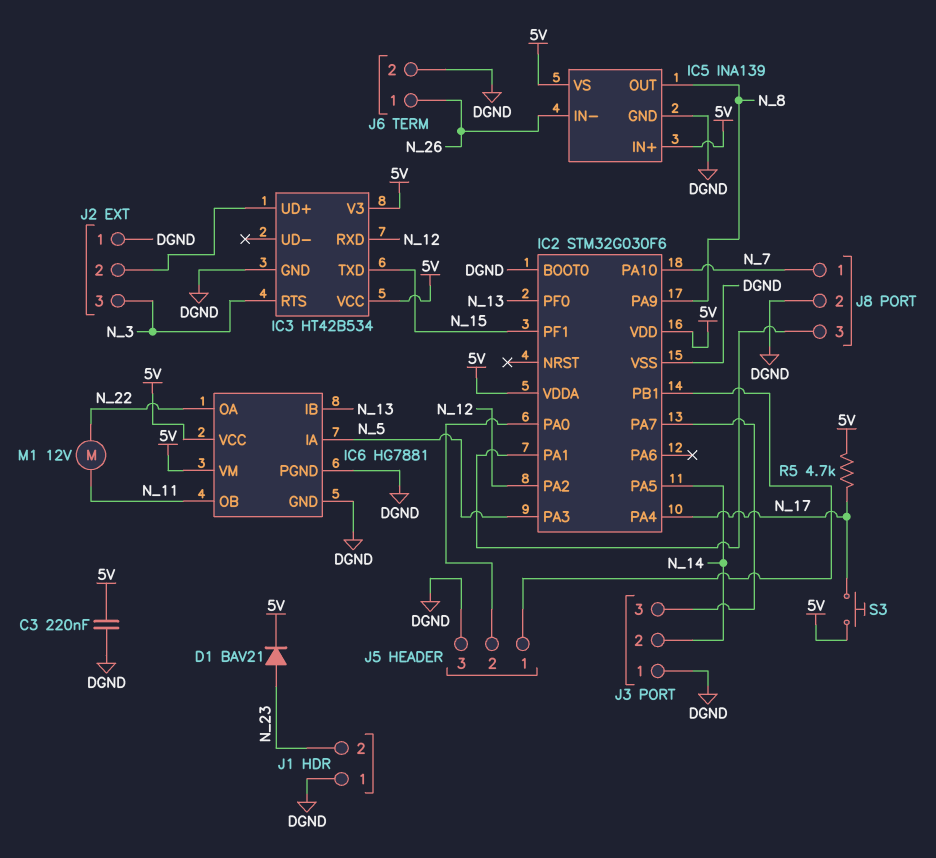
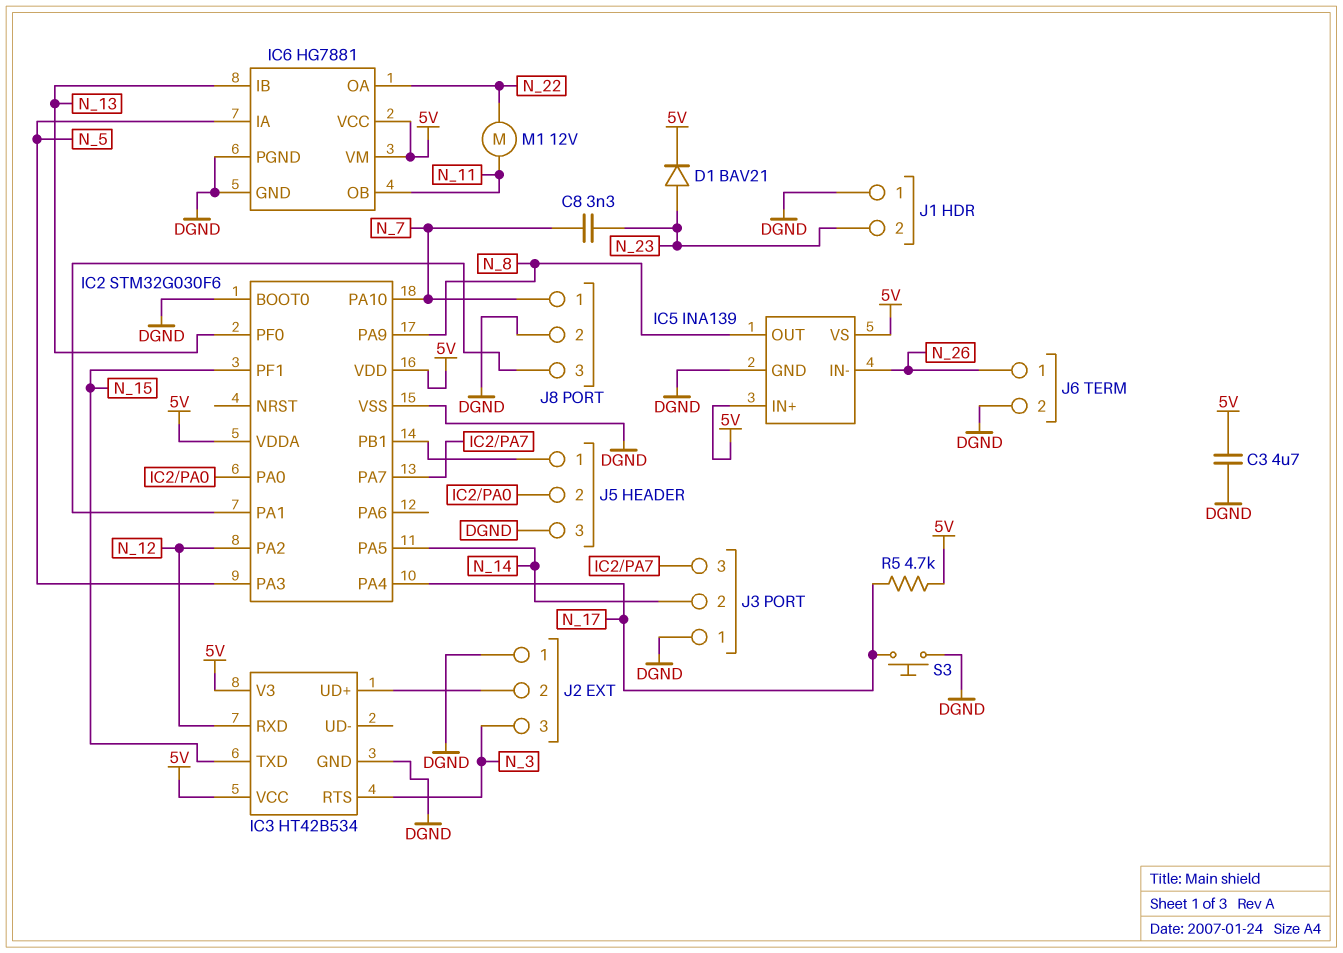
C3: 220nF (5V, DGND) -> 4.7uF (5V, DGND)
C8: none -> 3.3nF (N_7, N_23)
S3: button (5V, N_17) -> button (DGND, N_17)

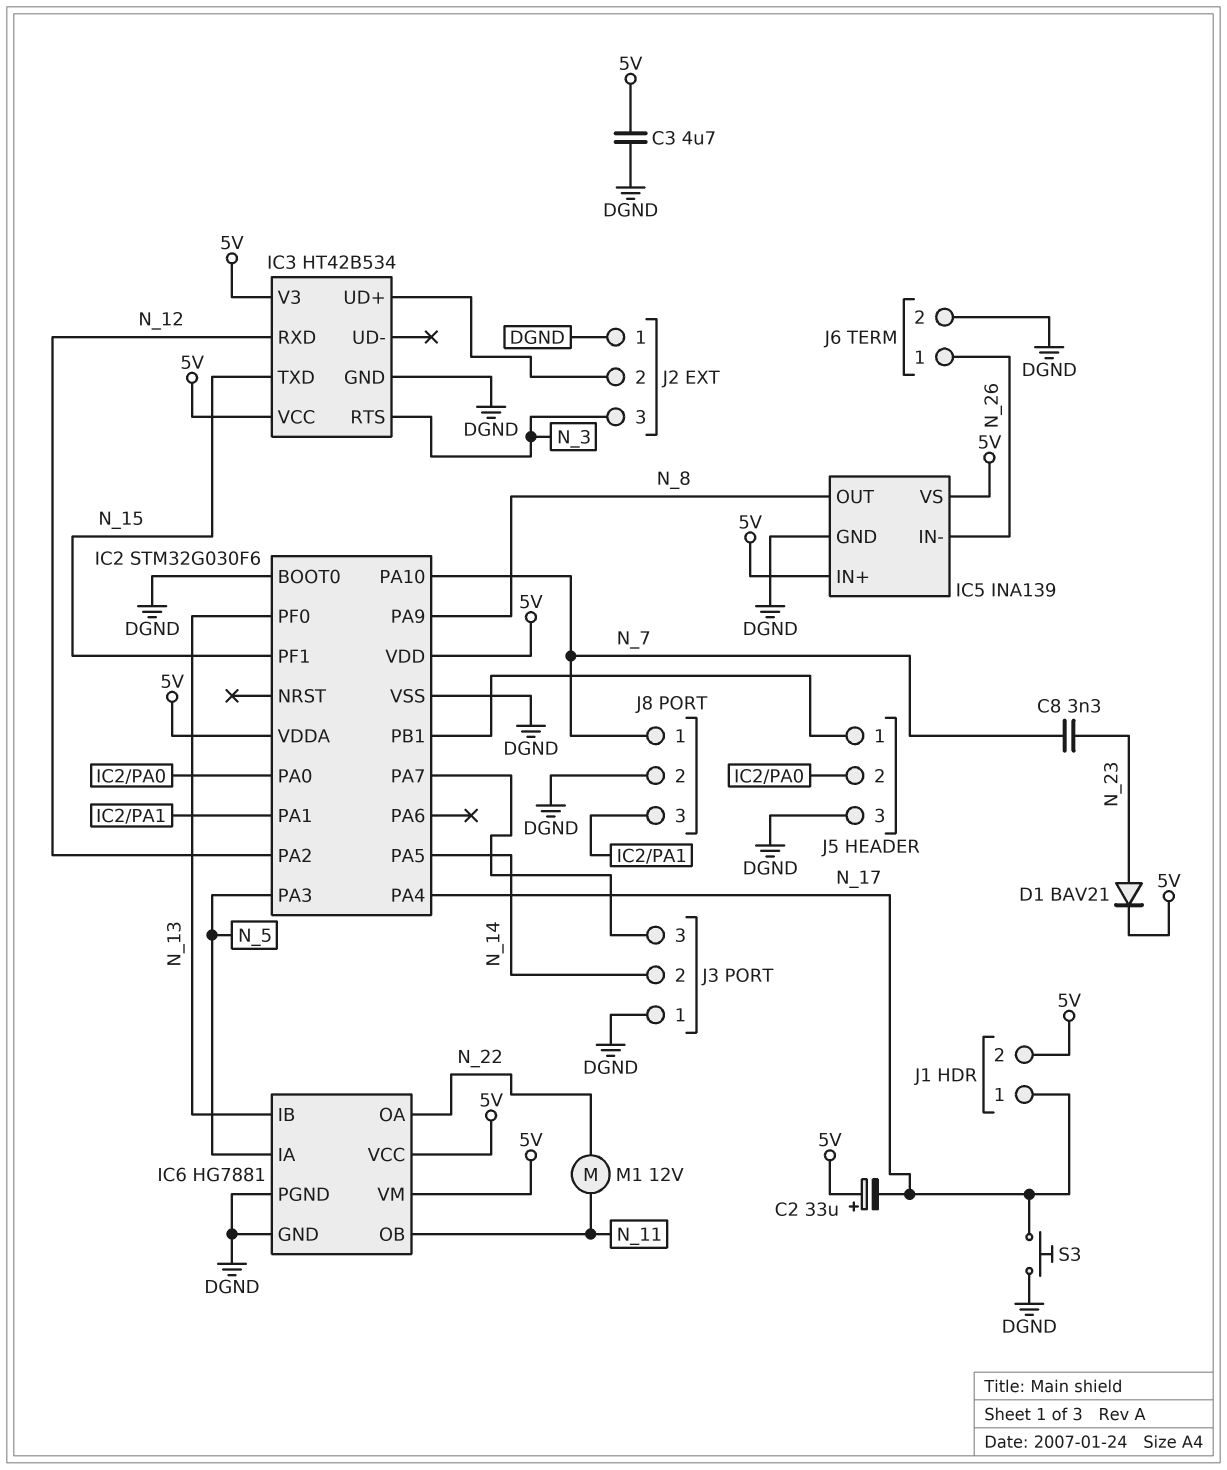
C2: none -> 33uF (plus 5V, minus N_17)
J1 pin 1: DGND -> N_17
J1 pin 2: N_23 -> 5V
R5: 4.7k (5V, N_17) -> none

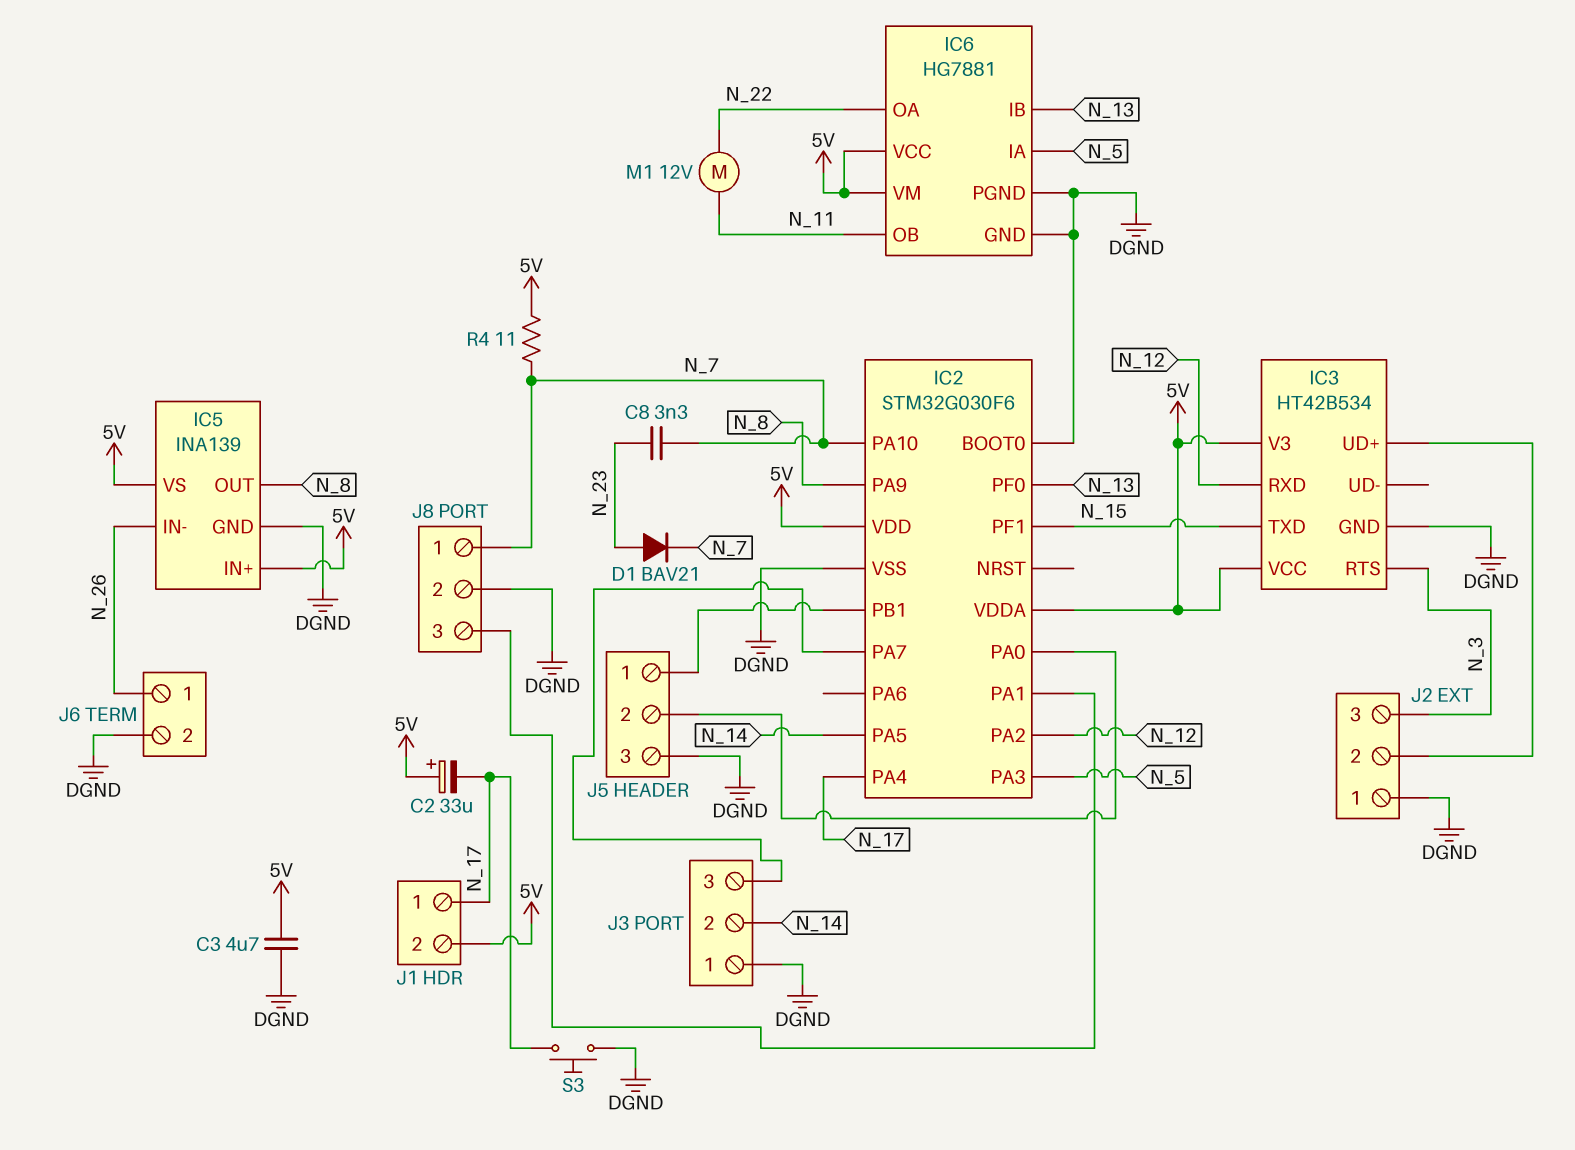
D1: diode BAV21 (A N_23, K 5V) -> diode BAV21 (A N_23, K N_7)
R4: none -> 11 (5V, N_7)

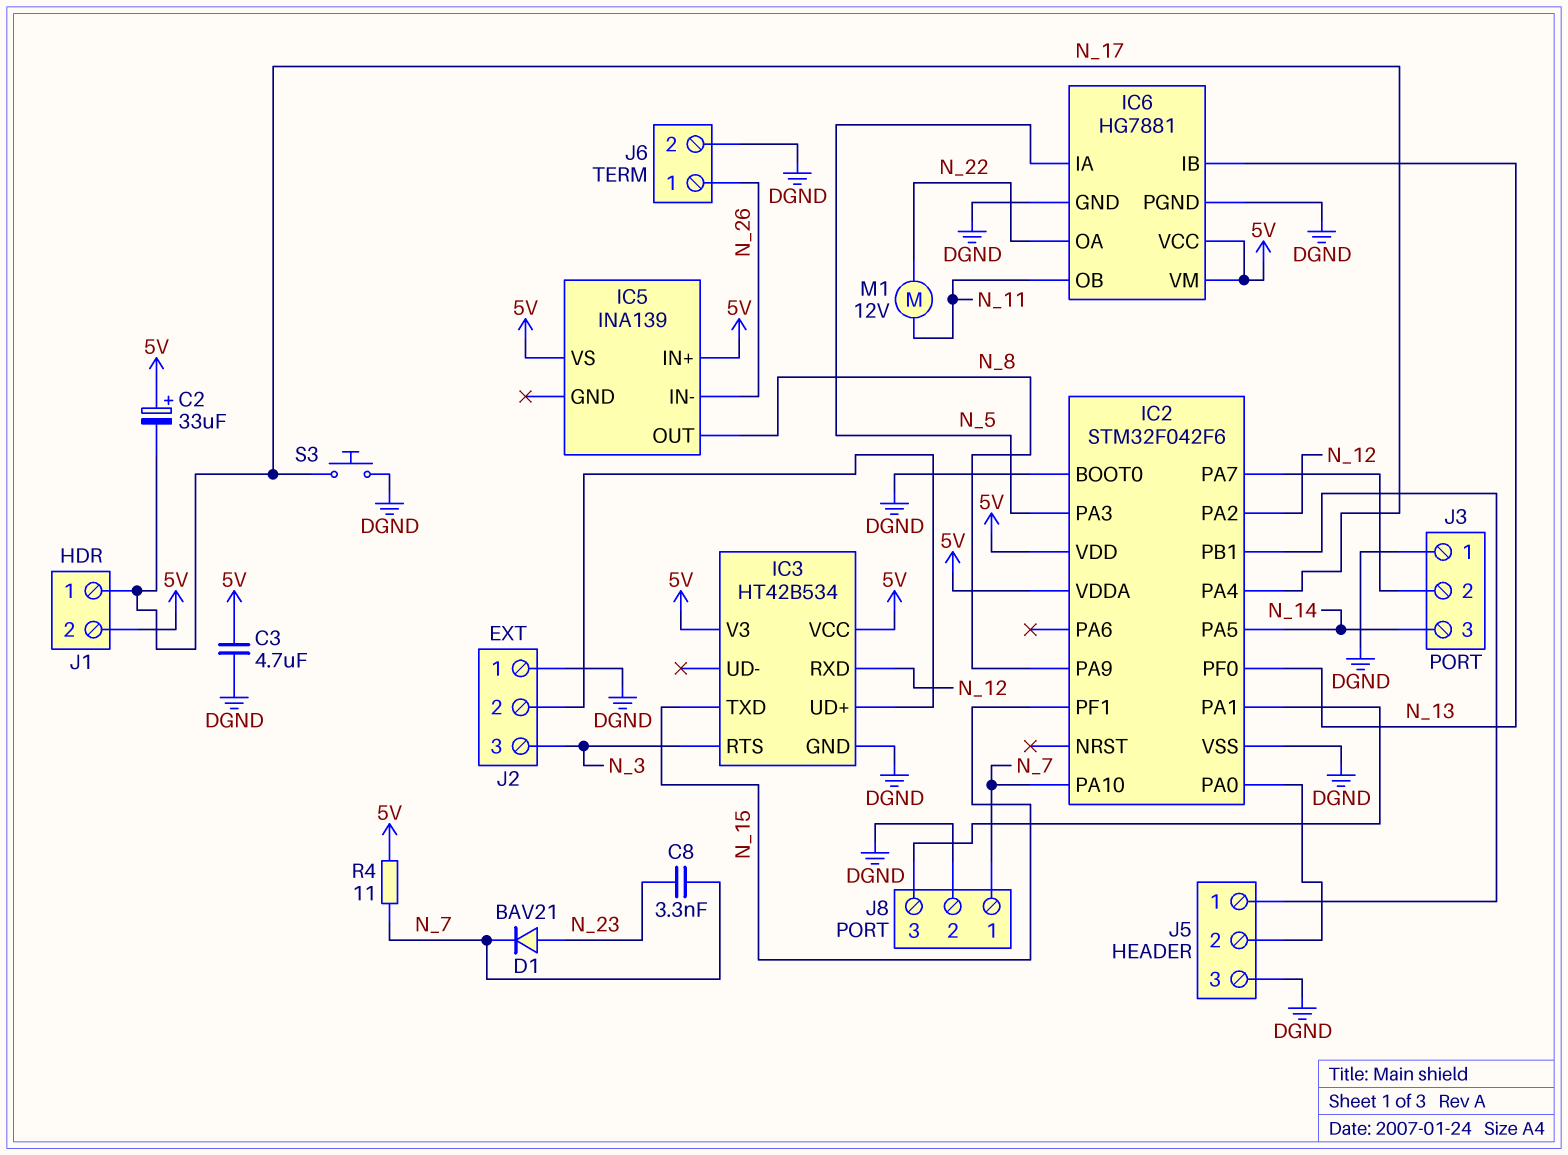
IC2: STM32G030F6 -> STM32F042F6
IC5 pin GND: DGND -> none
J3 pin 2: N_14 -> IC2/PA7
J3 pin 3: IC2/PA7 -> N_14

